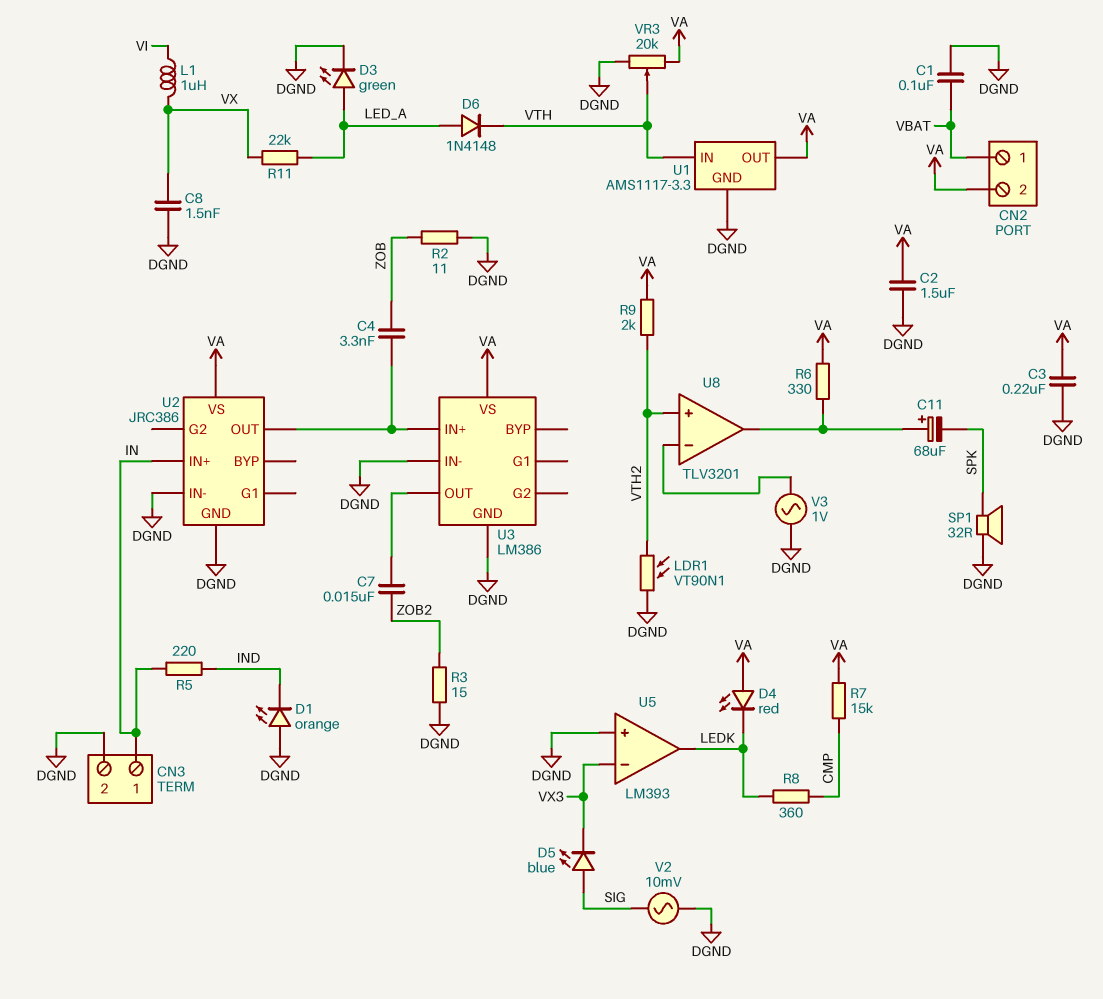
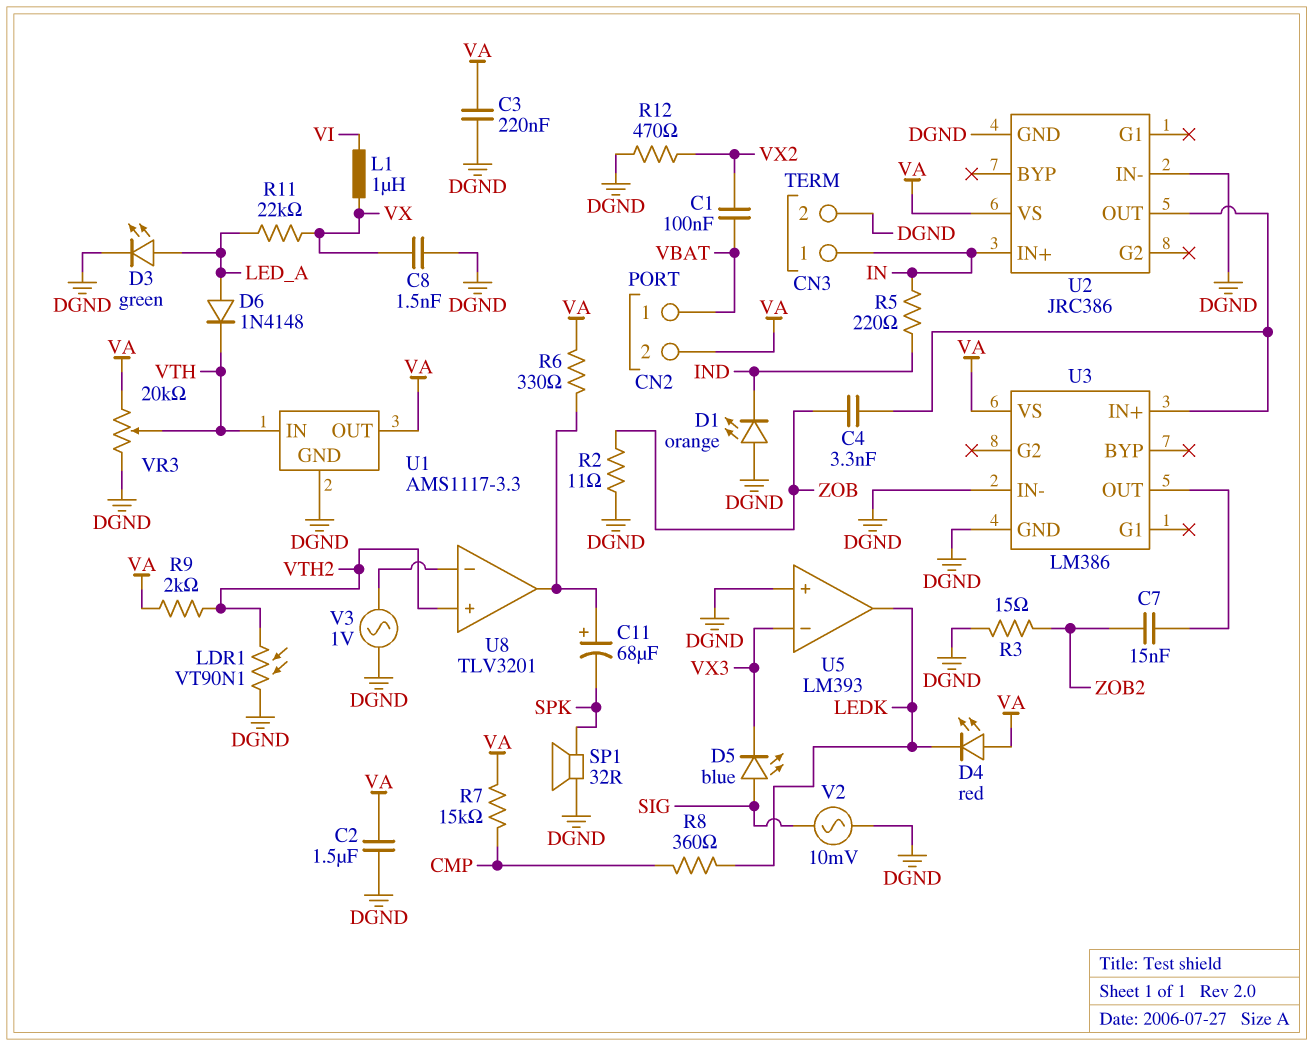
C1: 100nF (DGND, VBAT) -> 100nF (VBAT, VX2)
R12: none -> 470 (DGND, VX2)

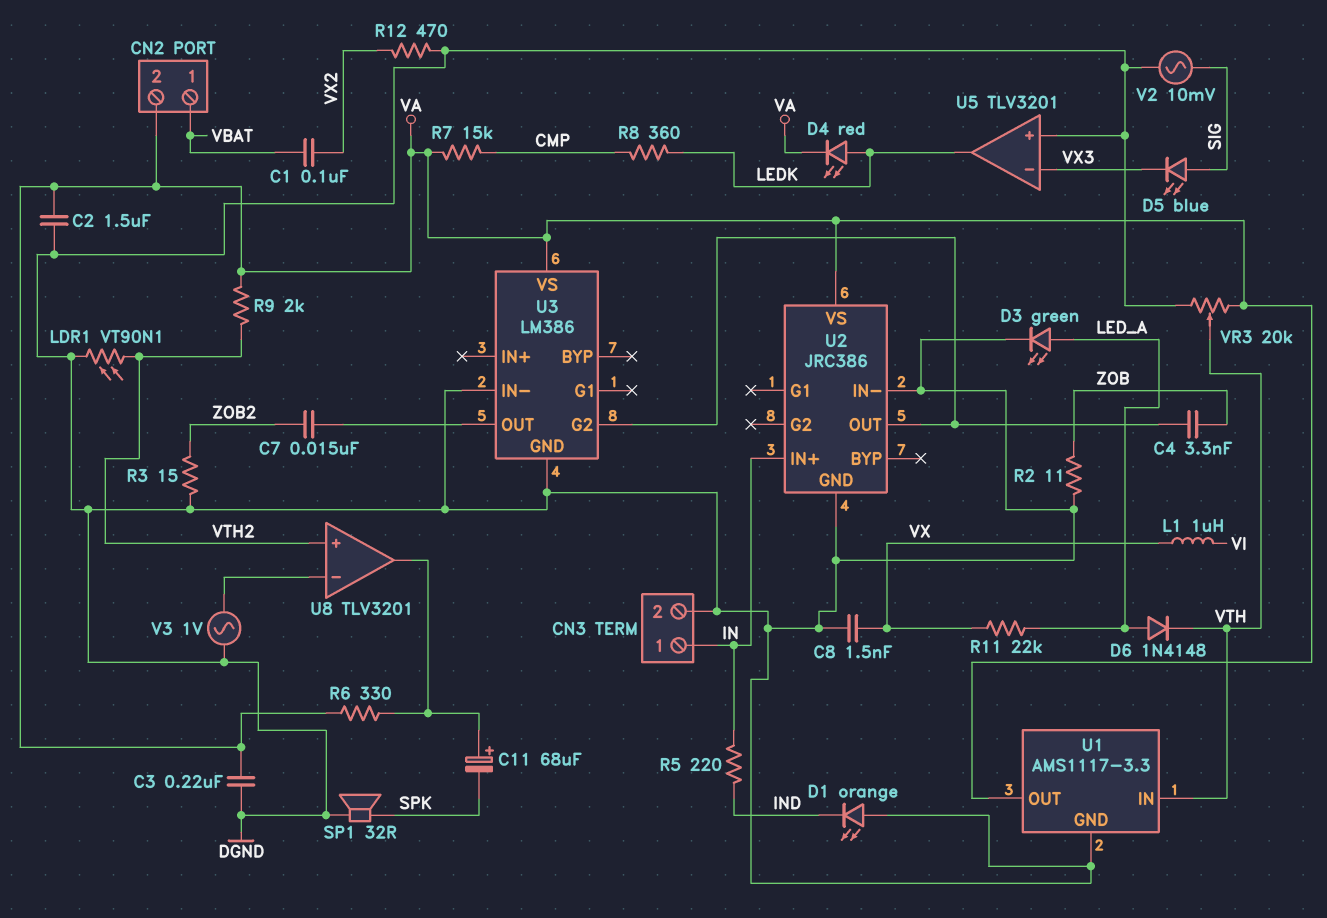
D4: LED red (A VA, K LEDK) -> LED red (A LEDK, K VA)
U3 pin G2: none -> U2/OUT
U3 pin IN+: U2/OUT -> none
U5: LM393 -> TLV3201

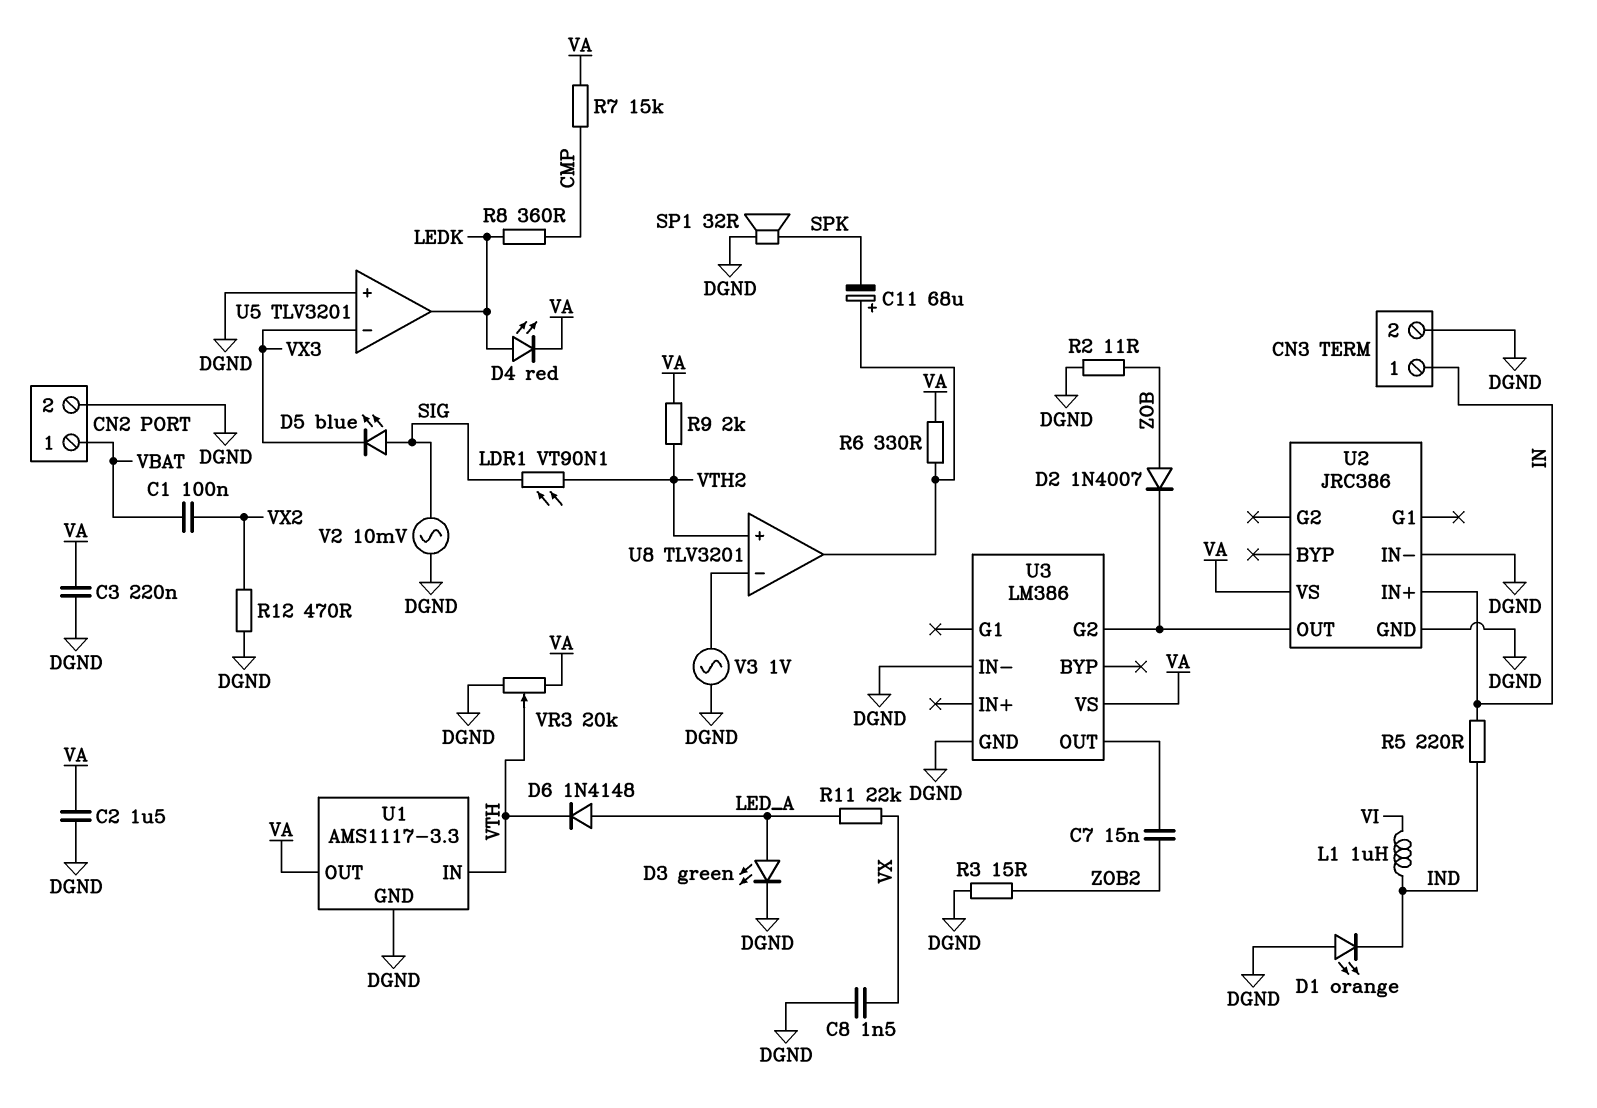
C4: 3.3nF (U2/OUT, ZOB) -> none
CN2 pin 2: VA -> DGND
D2: none -> diode 1N4007 (A ZOB, K U2/OUT)
L1: 1uH (VI, VX) -> 1uH (IND, VI)
LDR1: VT90N1 (DGND, VTH2) -> VT90N1 (SIG, VTH2)

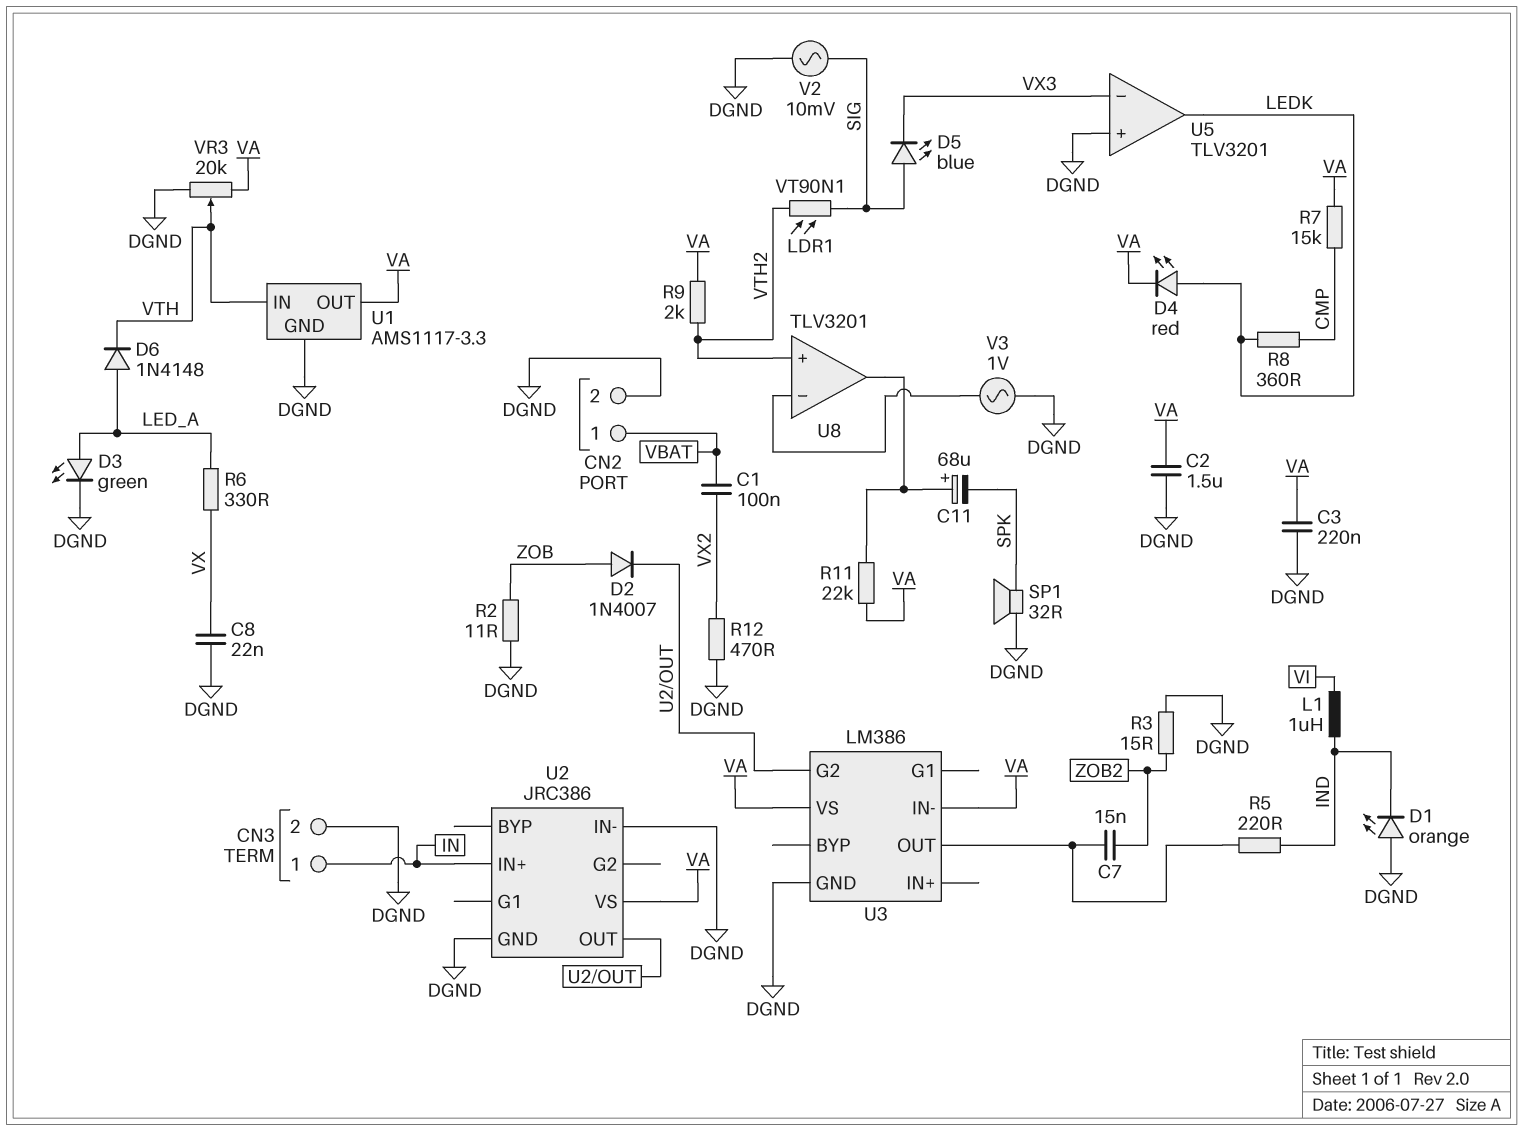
C8: 1.5nF (DGND, VX) -> 22nF (DGND, VX)
R5: 220 (IN, IND) -> 220 (IND, U3/OUT)
R6: 330 (U8/out, VA) -> 330 (LED_A, VX)
R11: 22k (LED_A, VX) -> 22k (U8/out, VA)
U3 pin IN-: DGND -> VA

